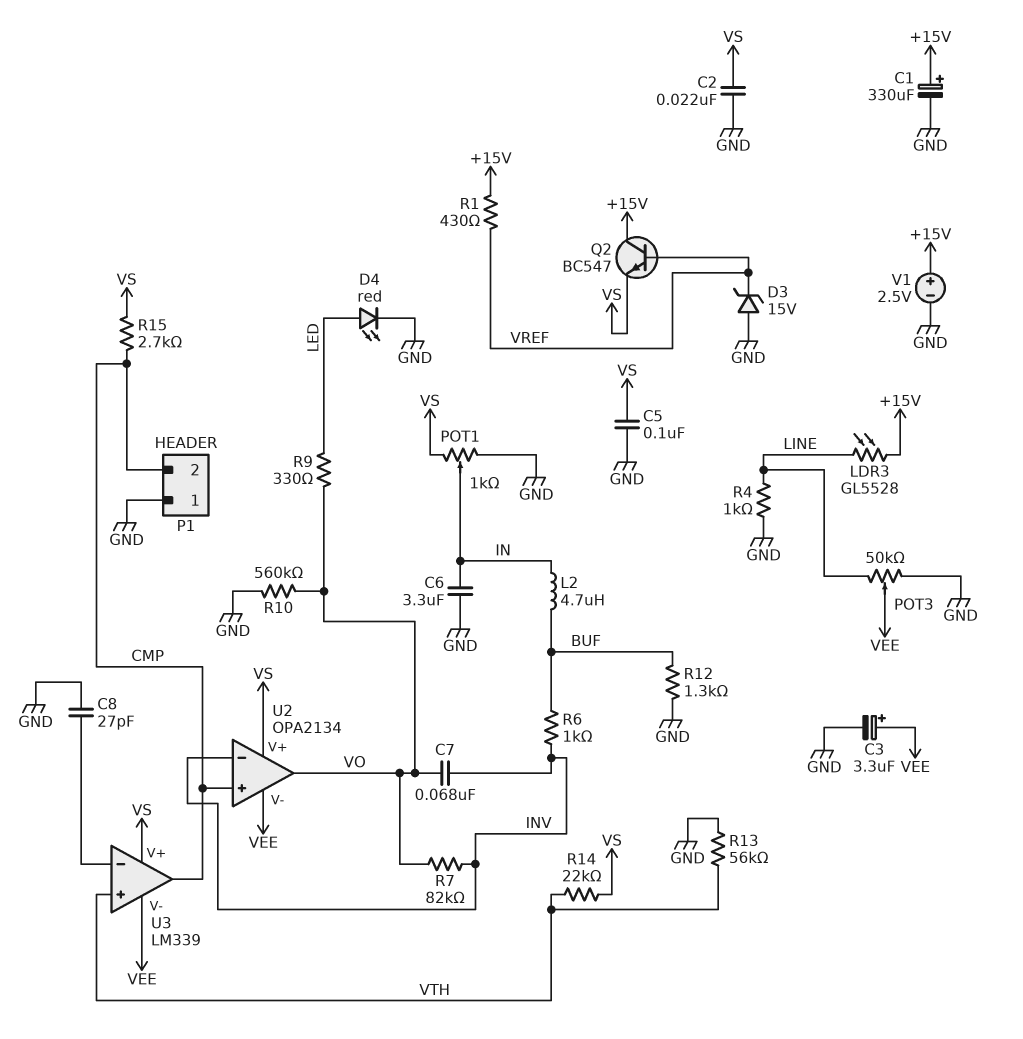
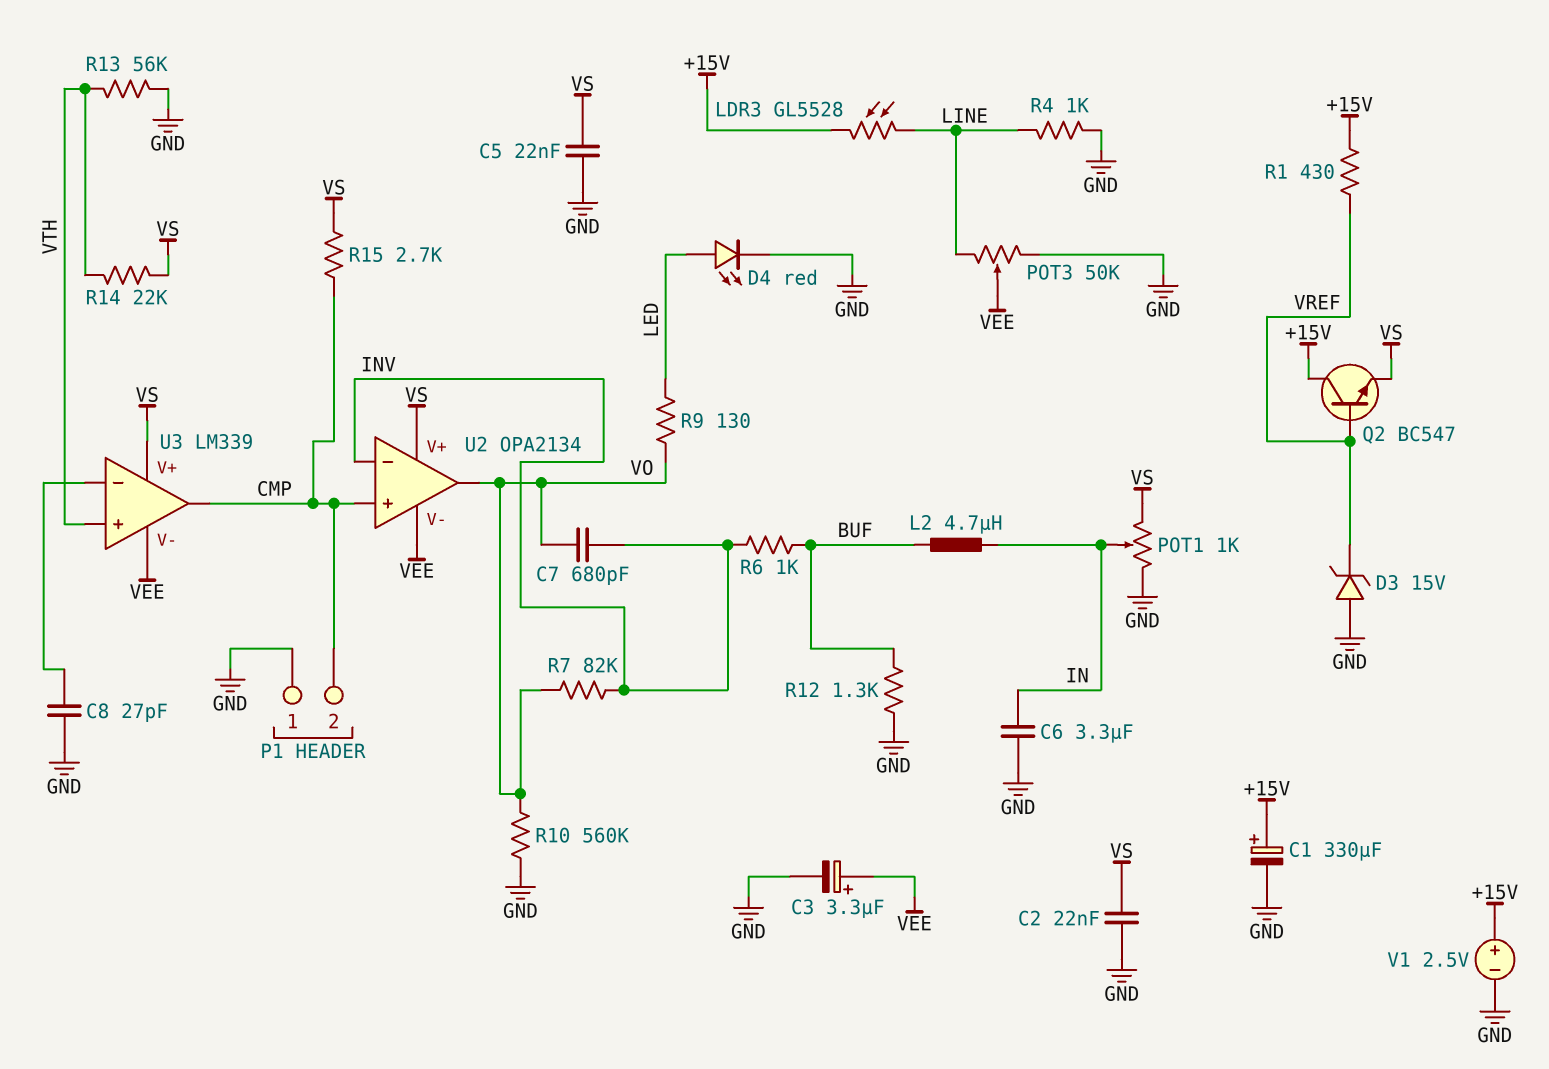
C5: 100nF (GND, VS) -> 22nF (GND, VS)
C7: 68nF (INV, VO) -> 680pF (INV, VO)
R9: 330 (LED, VO) -> 130 (LED, VO)

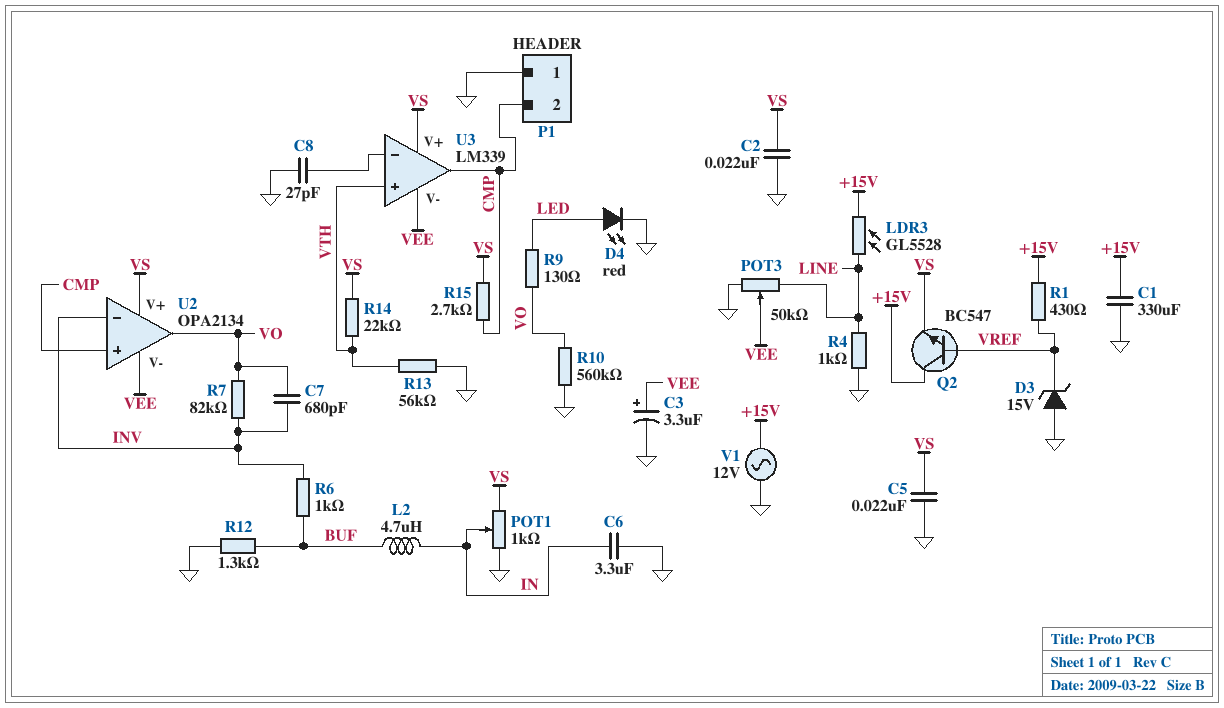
C1: 330uF (plus +15V, minus GND) -> 330uF (+15V, GND)
V1: 2.5V (plus +15V, minus GND) -> AC 12V (+15V, GND)

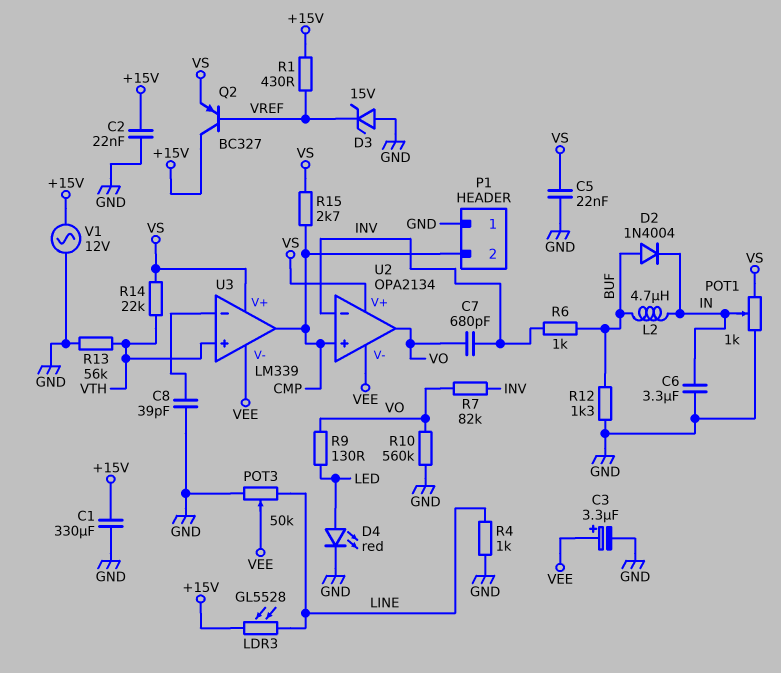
C2: 22nF (GND, VS) -> 22nF (+15V, GND)
C8: 27pF (GND, U3/in-) -> 39pF (GND, U3/in-)
D2: none -> diode 1N4004 (A BUF, K IN)
Q2: NPN BC547 (B VREF, C +15V, E VS) -> PNP BC327 (B VREF, C +15V, E VS)

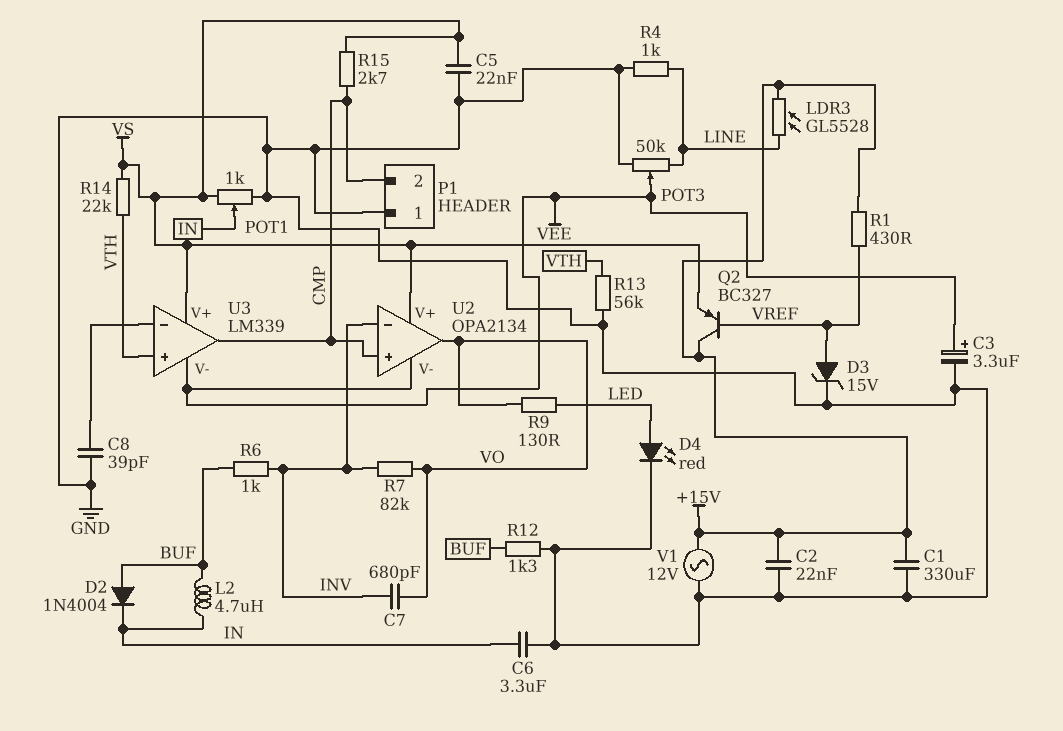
D3: zener 15V (A GND, K VREF) -> zener 15V (A VREF, K GND)
R10: 560k (GND, VO) -> none

